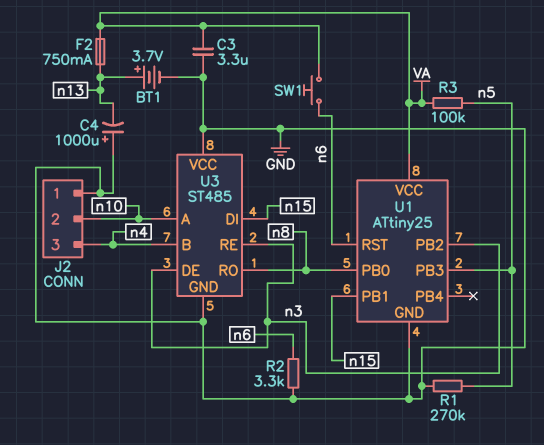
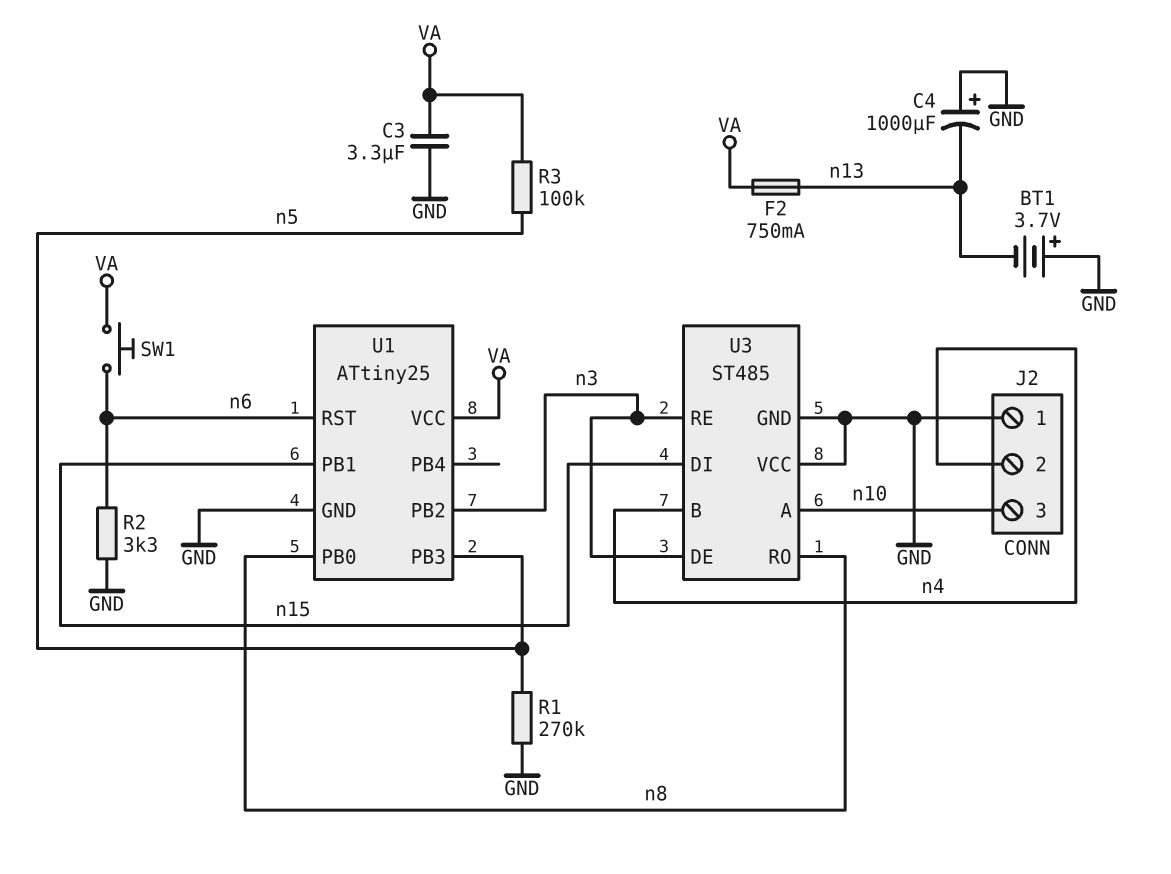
BT1: 3.7V (plus n13, minus GND) -> 3.7V (plus GND, minus n13)
J2 pin 2: n10 -> n4
J2 pin 3: n4 -> n10

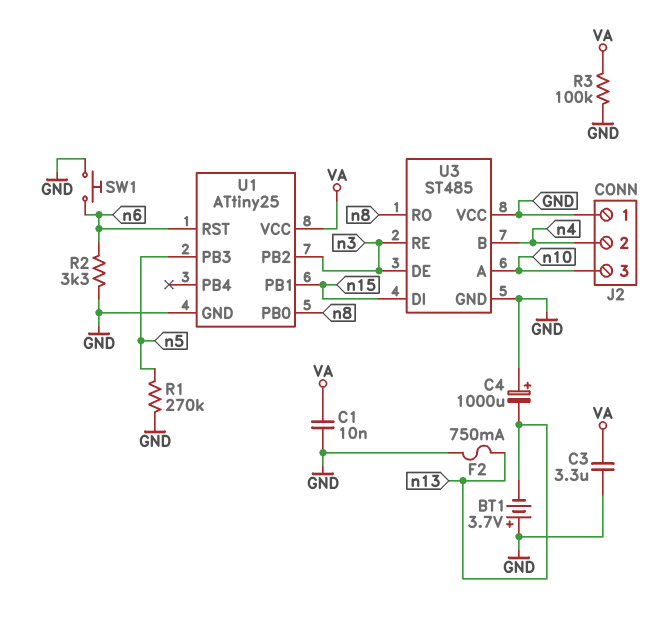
C1: none -> 10nF (GND, VA)
F2: 750mA (VA, n13) -> 750mA (GND, n13)
R3: 100k (VA, n5) -> 100k (GND, VA)
SW1: button (VA, n6) -> button (GND, n6)

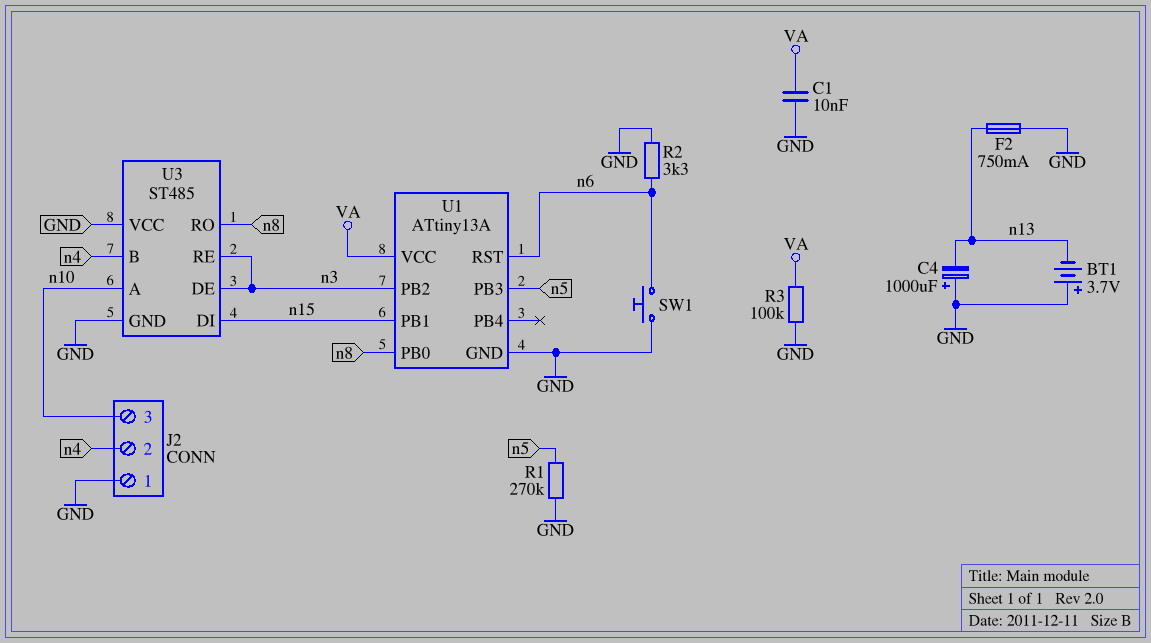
C3: 3.3uF (GND, VA) -> none
U1: ATtiny25 -> ATtiny13A

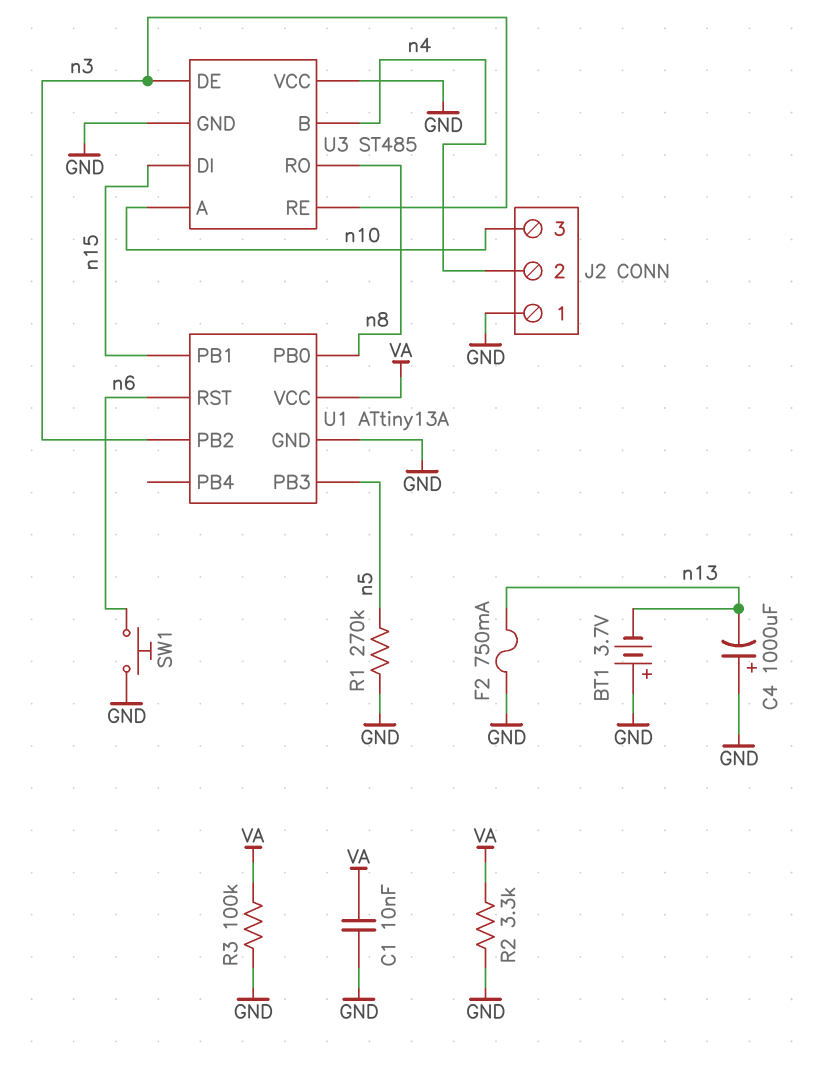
R2: 3.3k (GND, n6) -> 3.3k (GND, VA)

